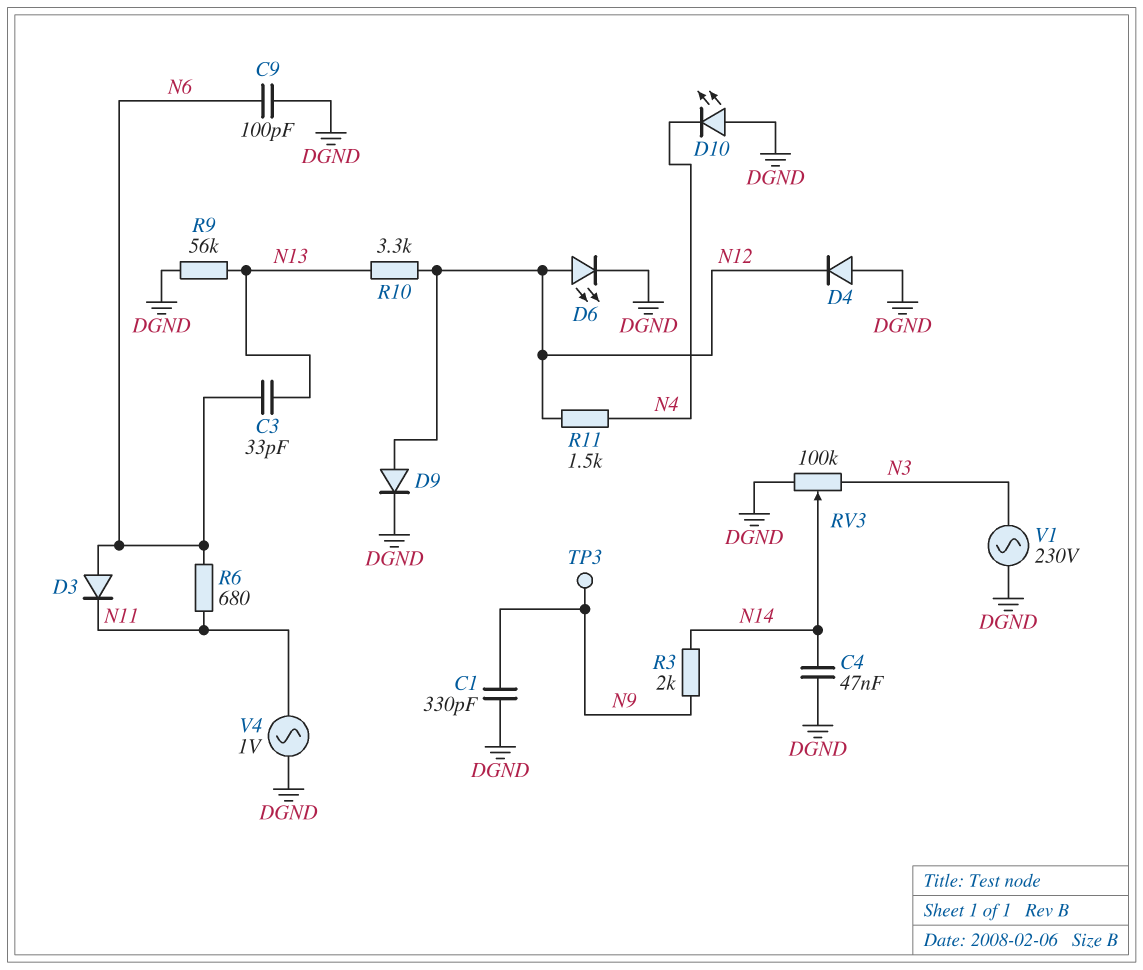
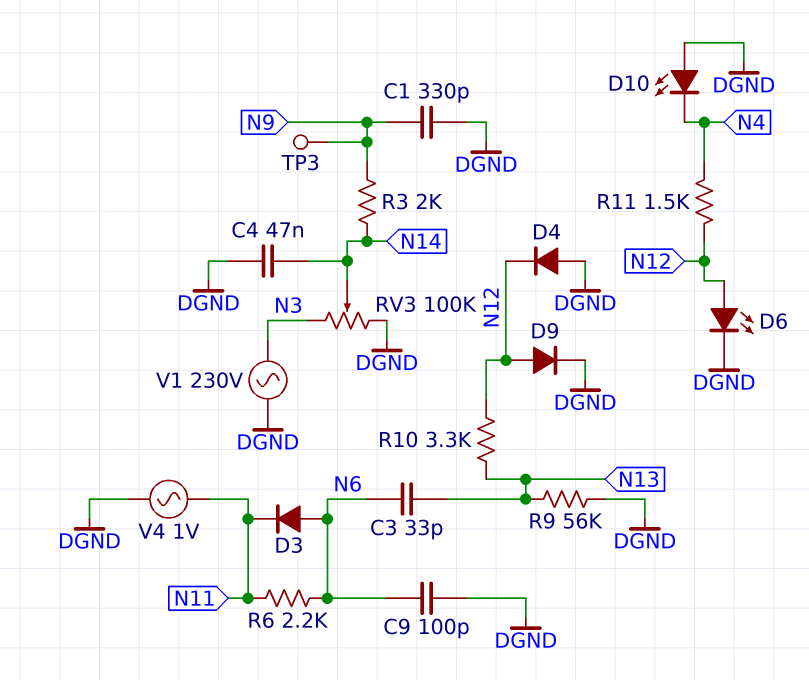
R6: 680 (N6, N11) -> 2.2k (N6, N11)

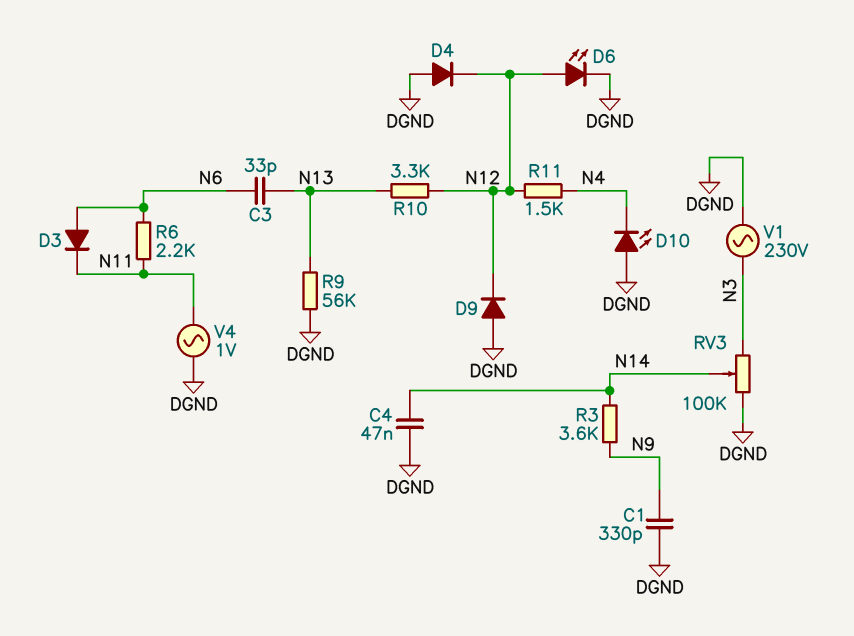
C9: 100pF (DGND, N6) -> none
D9: diode (A N12, K DGND) -> diode (A DGND, K N12)
R3: 2k (N9, N14) -> 3.6k (N9, N14)
TP3: test point (N9) -> none

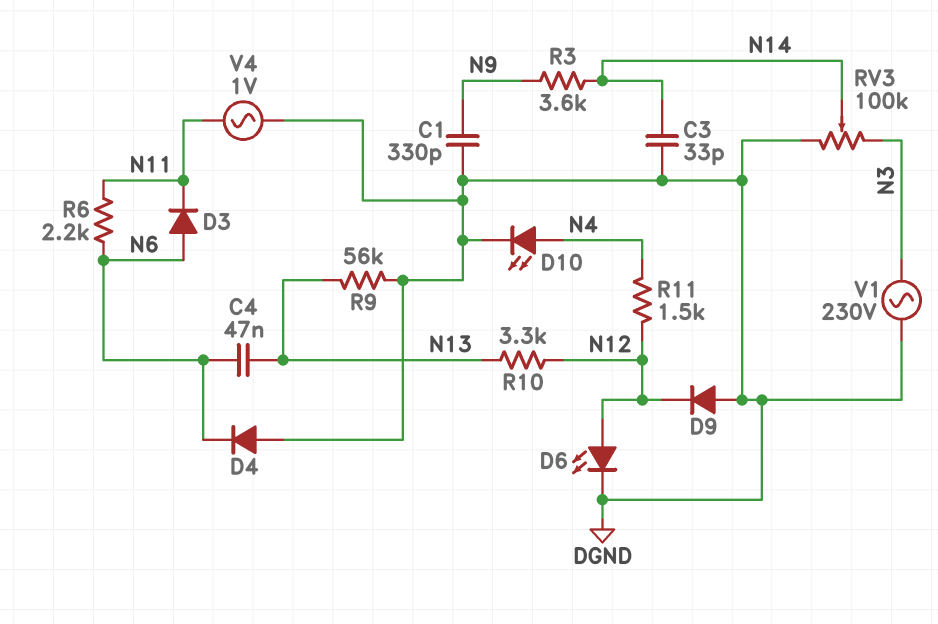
C3: 33pF (N6, N13) -> 33pF (DGND, N14)
C4: 47nF (DGND, N14) -> 47nF (N6, N13)
D4: diode (A DGND, K N12) -> diode (A DGND, K N6)
D10: LED (A DGND, K N4) -> LED (A N4, K DGND)

